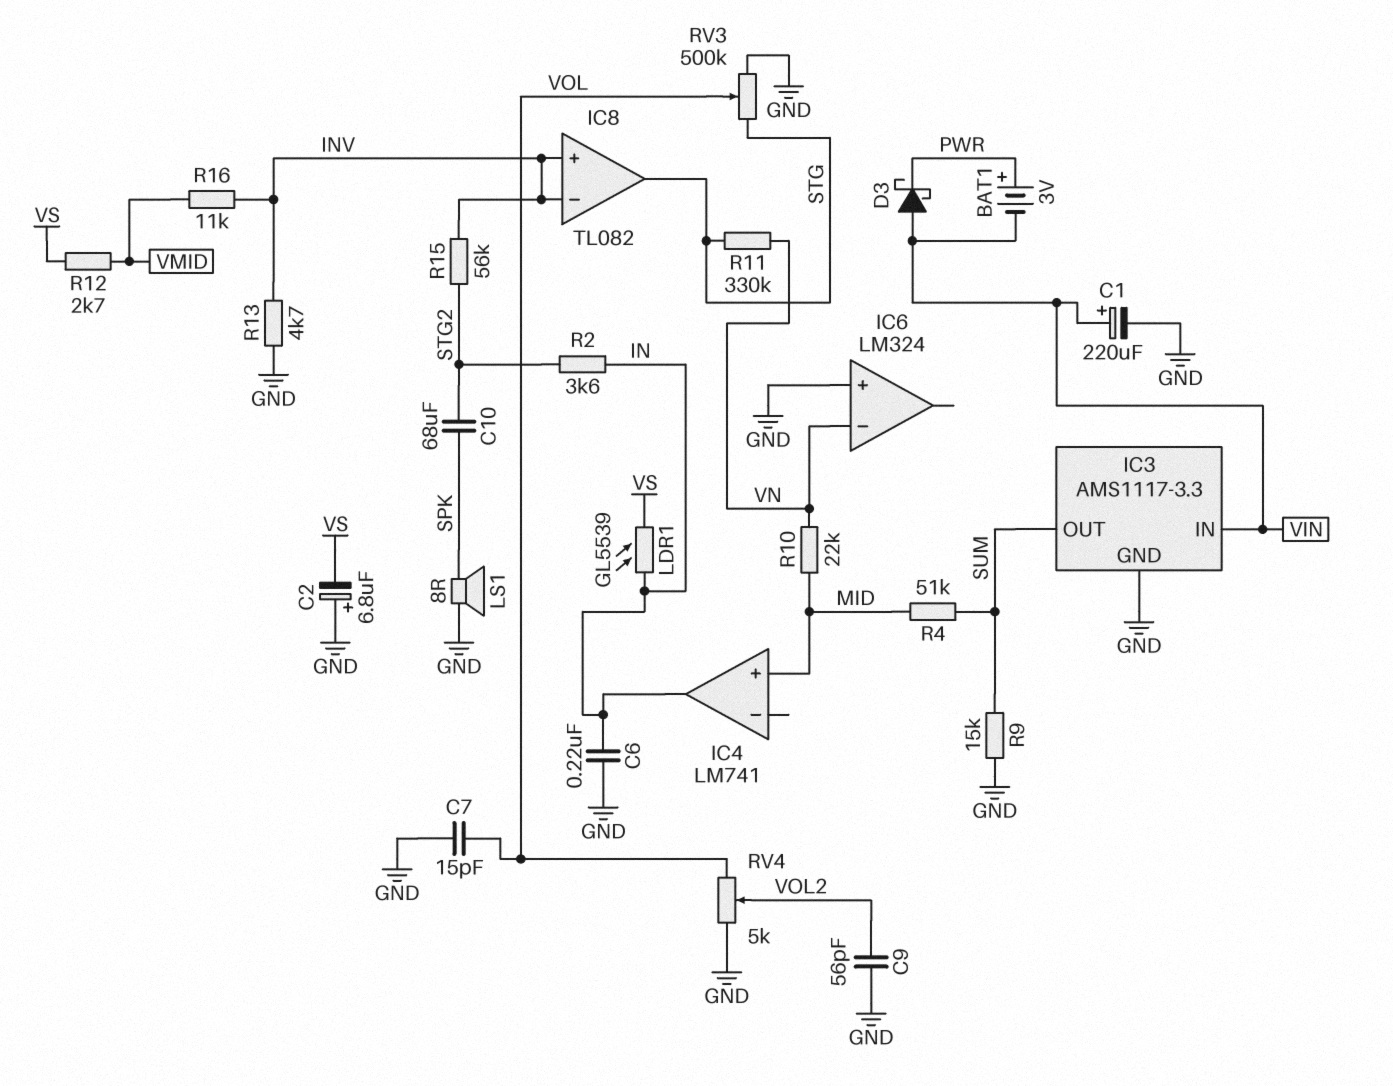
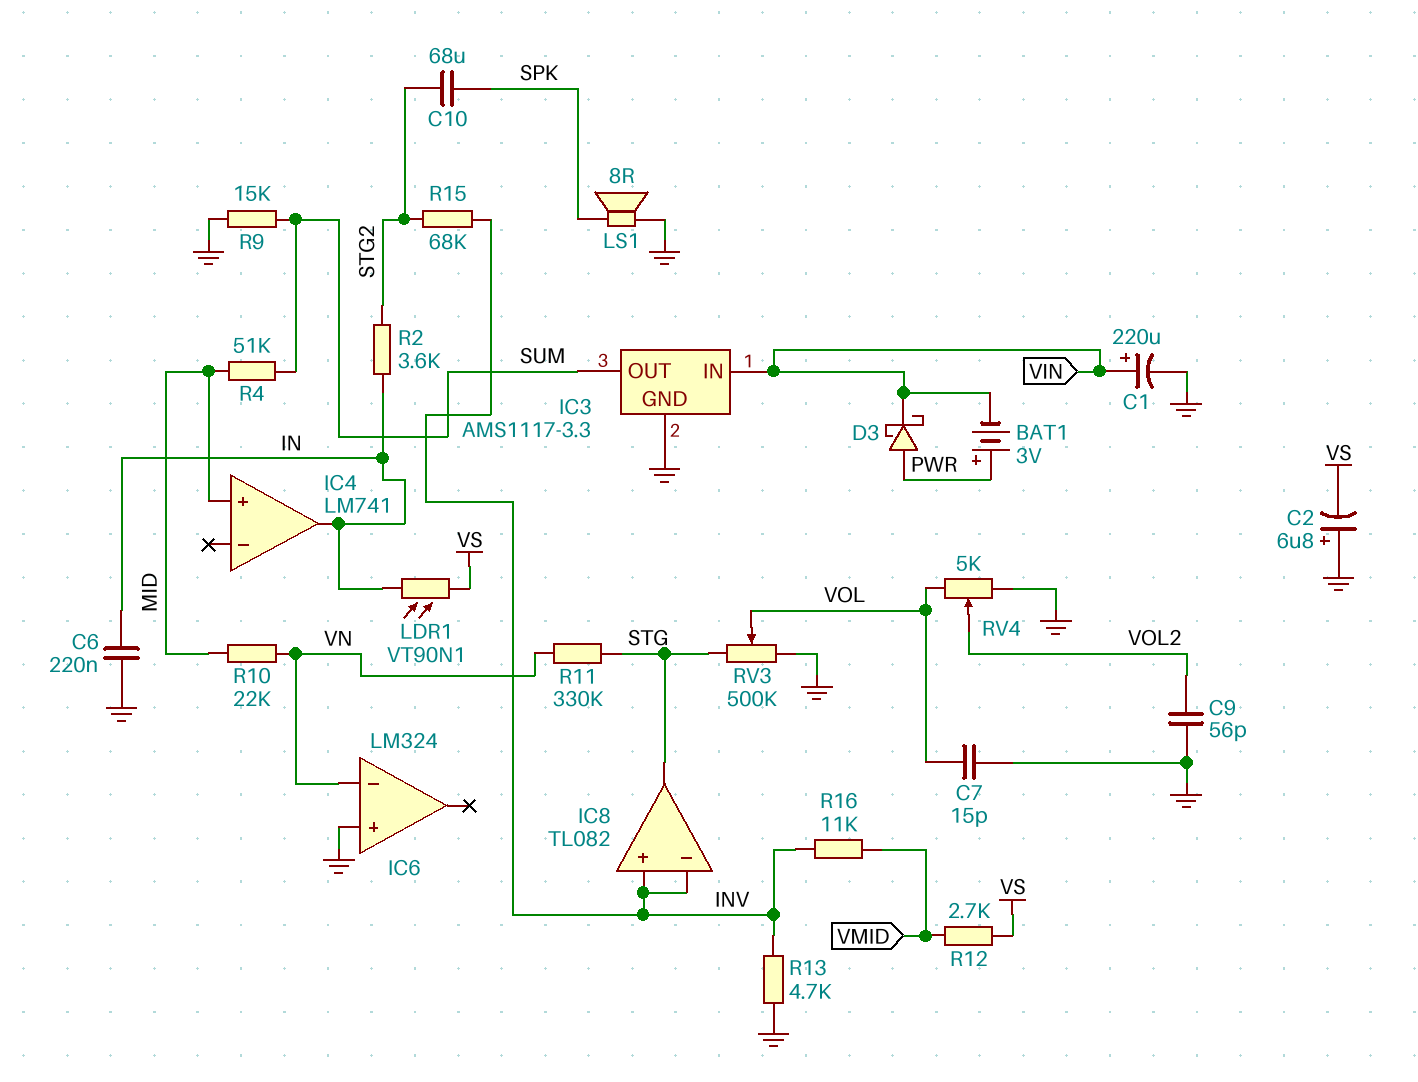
D3: schottky (A VIN, K PWR) -> schottky (A PWR, K VIN)
LDR1: GL5539 (IN, VS) -> VT90N1 (IN, VS)
R15: 56k (INV, STG2) -> 68k (INV, STG2)

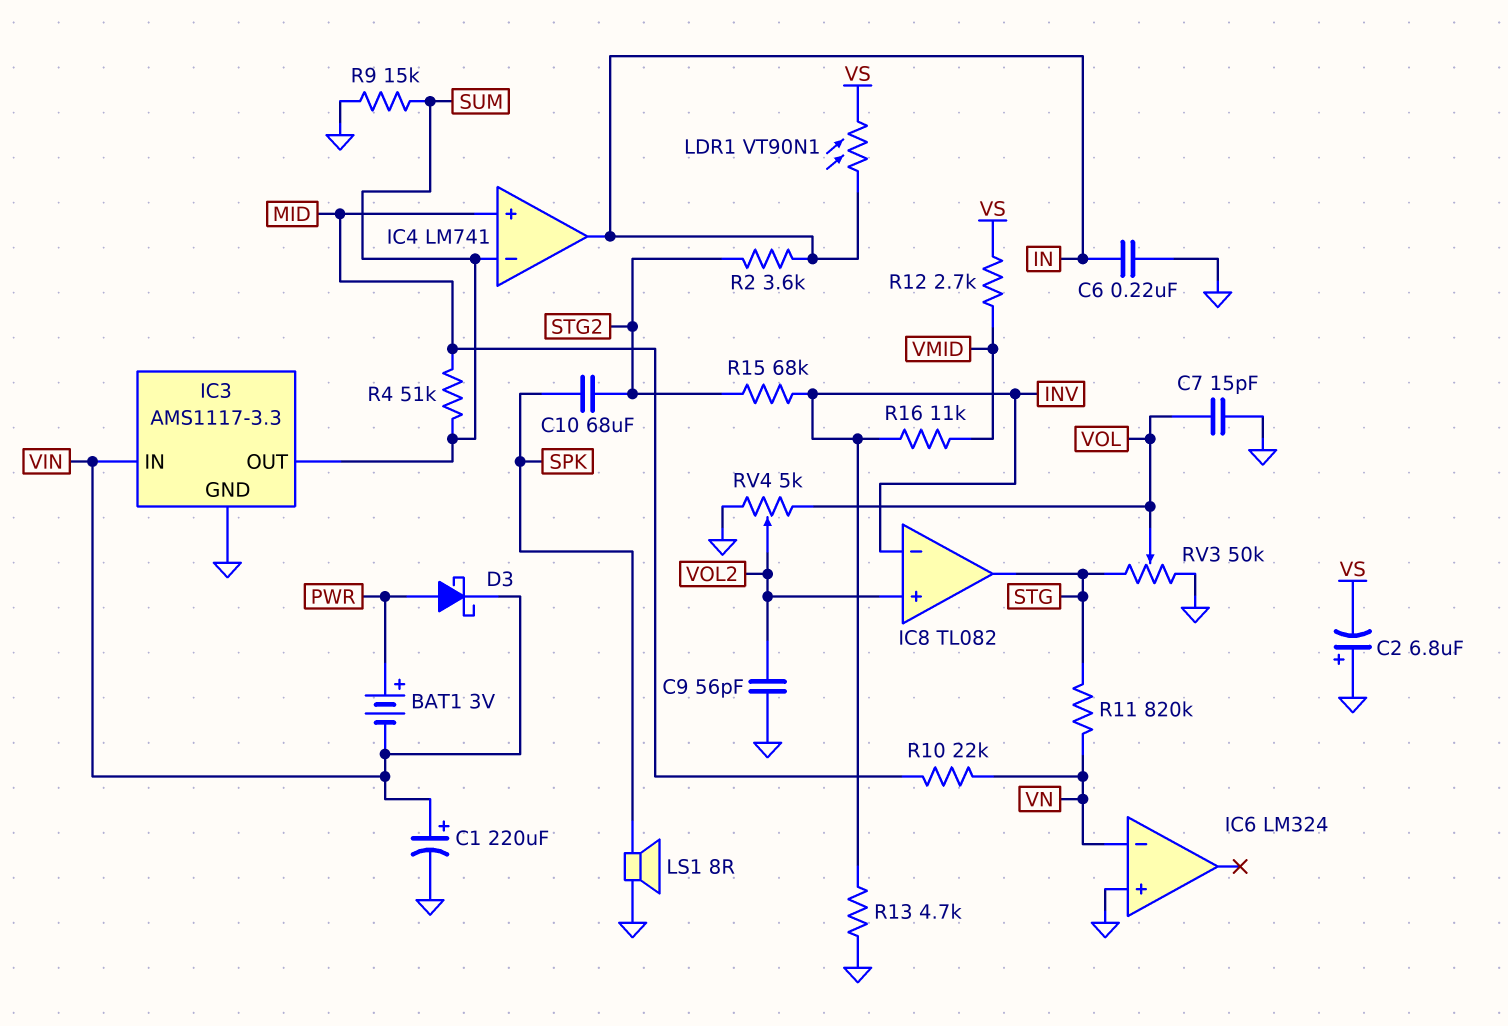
IC4 pin in-: none -> SUM
IC8 pin in+: INV -> VOL2
R11: 330k (STG, VN) -> 820k (STG, VN)
RV3: 500k (GND, STG, wiper VOL) -> 50k (GND, STG, wiper VOL)

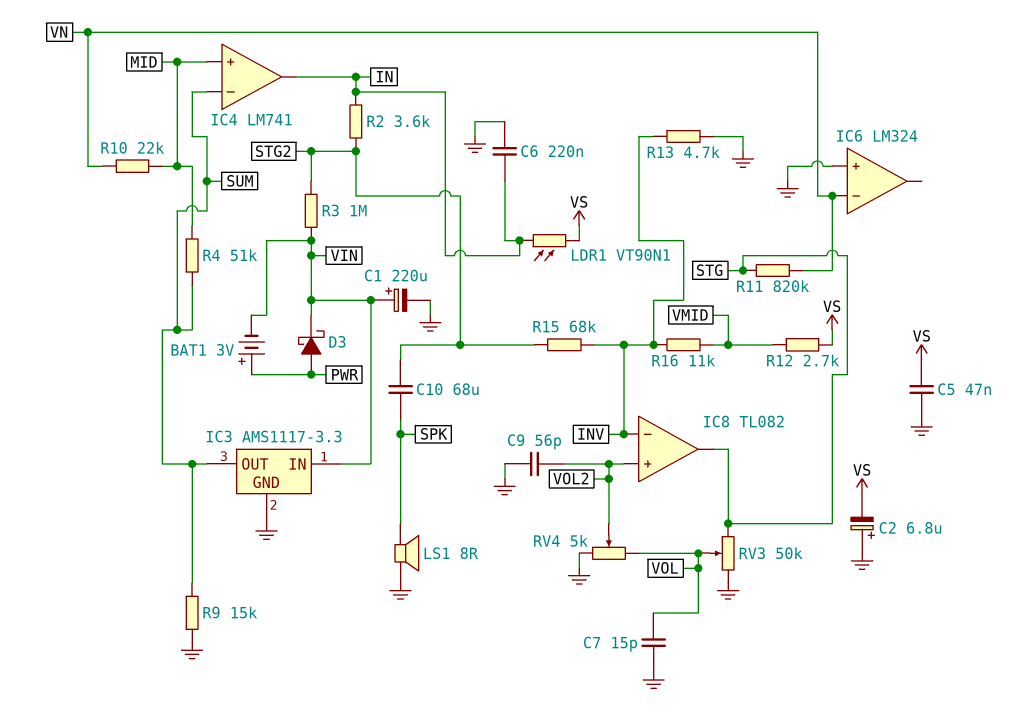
C5: none -> 47nF (GND, VS)
R3: none -> 1M (STG2, VIN)

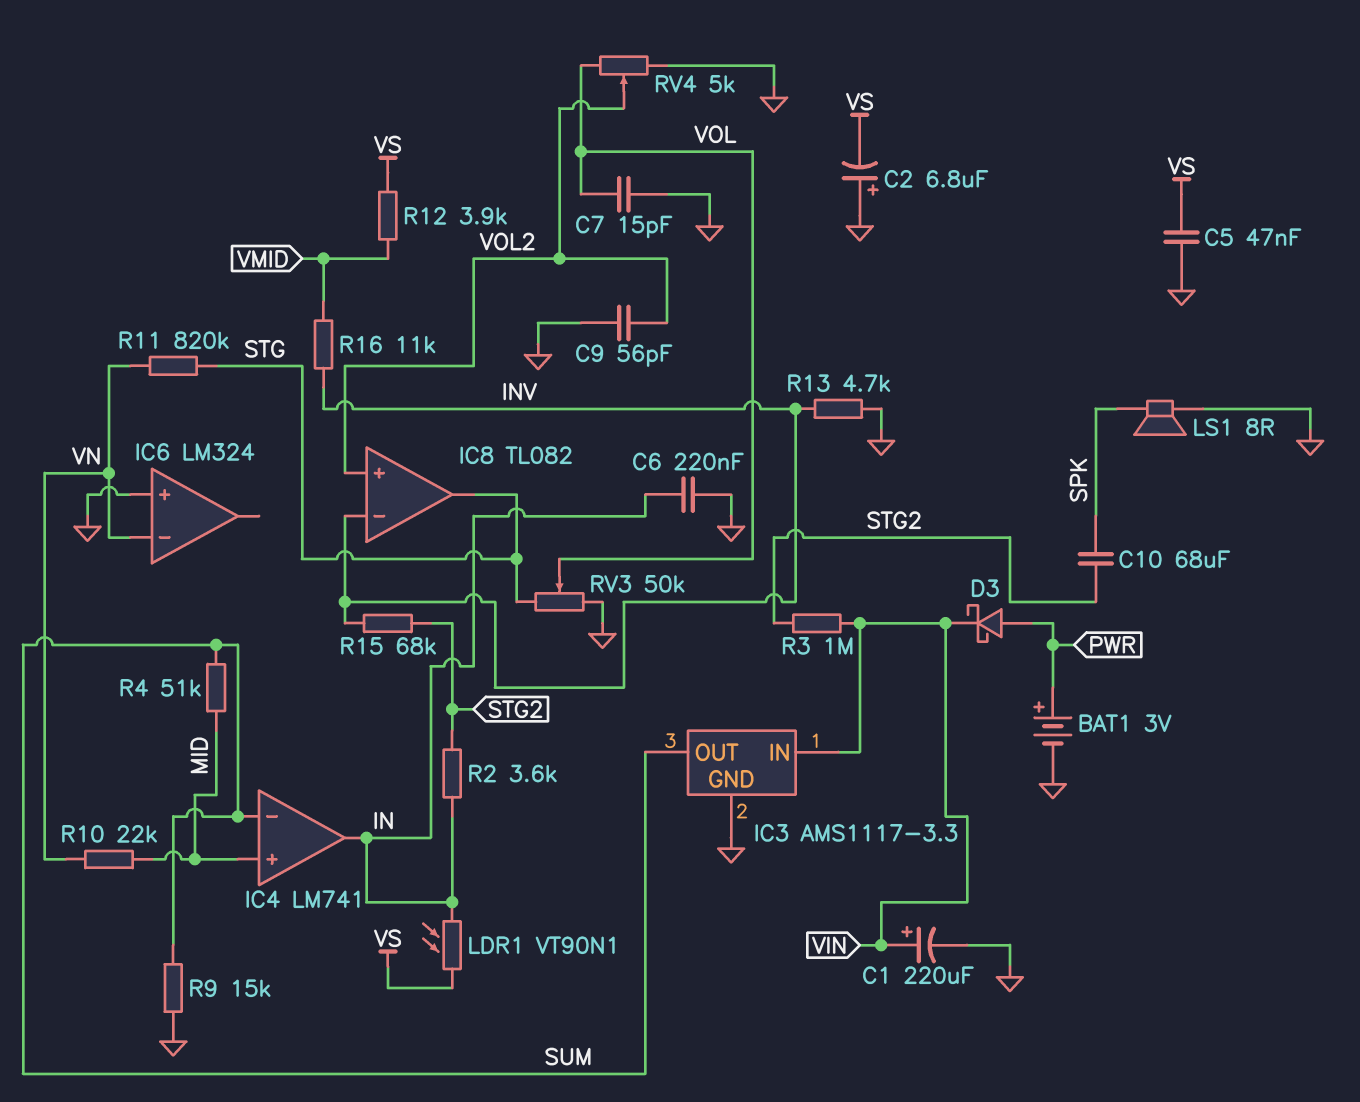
BAT1: 3V (plus PWR, minus VIN) -> 3V (plus PWR, minus GND)
R12: 2.7k (VMID, VS) -> 3.9k (VMID, VS)

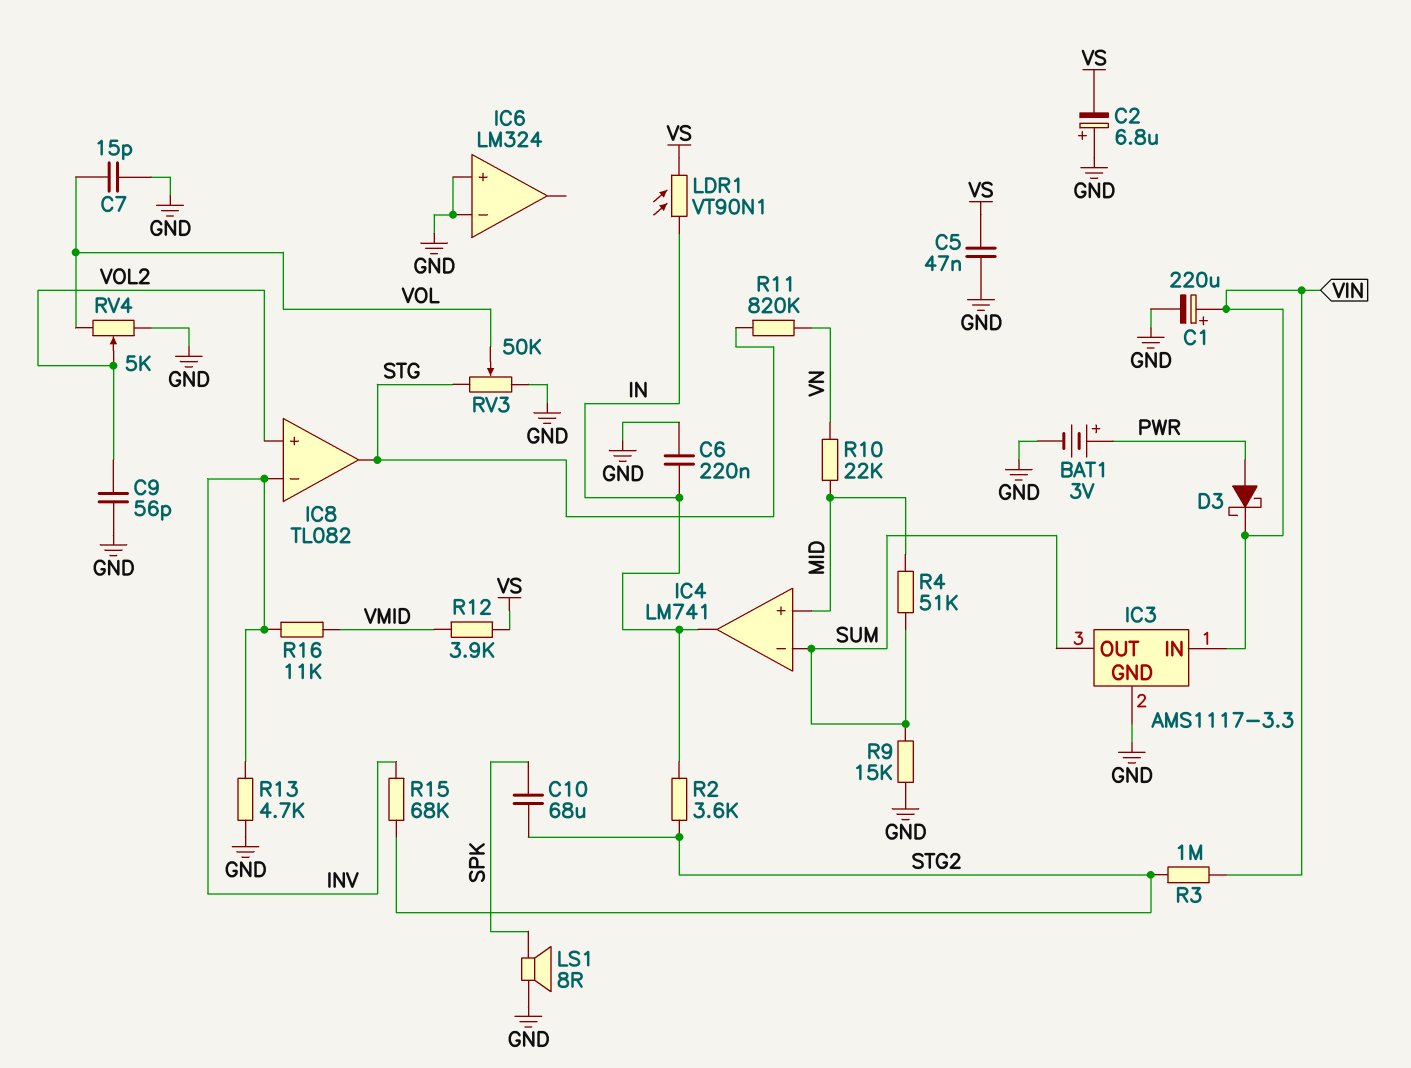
IC6 pin in-: VN -> GND

